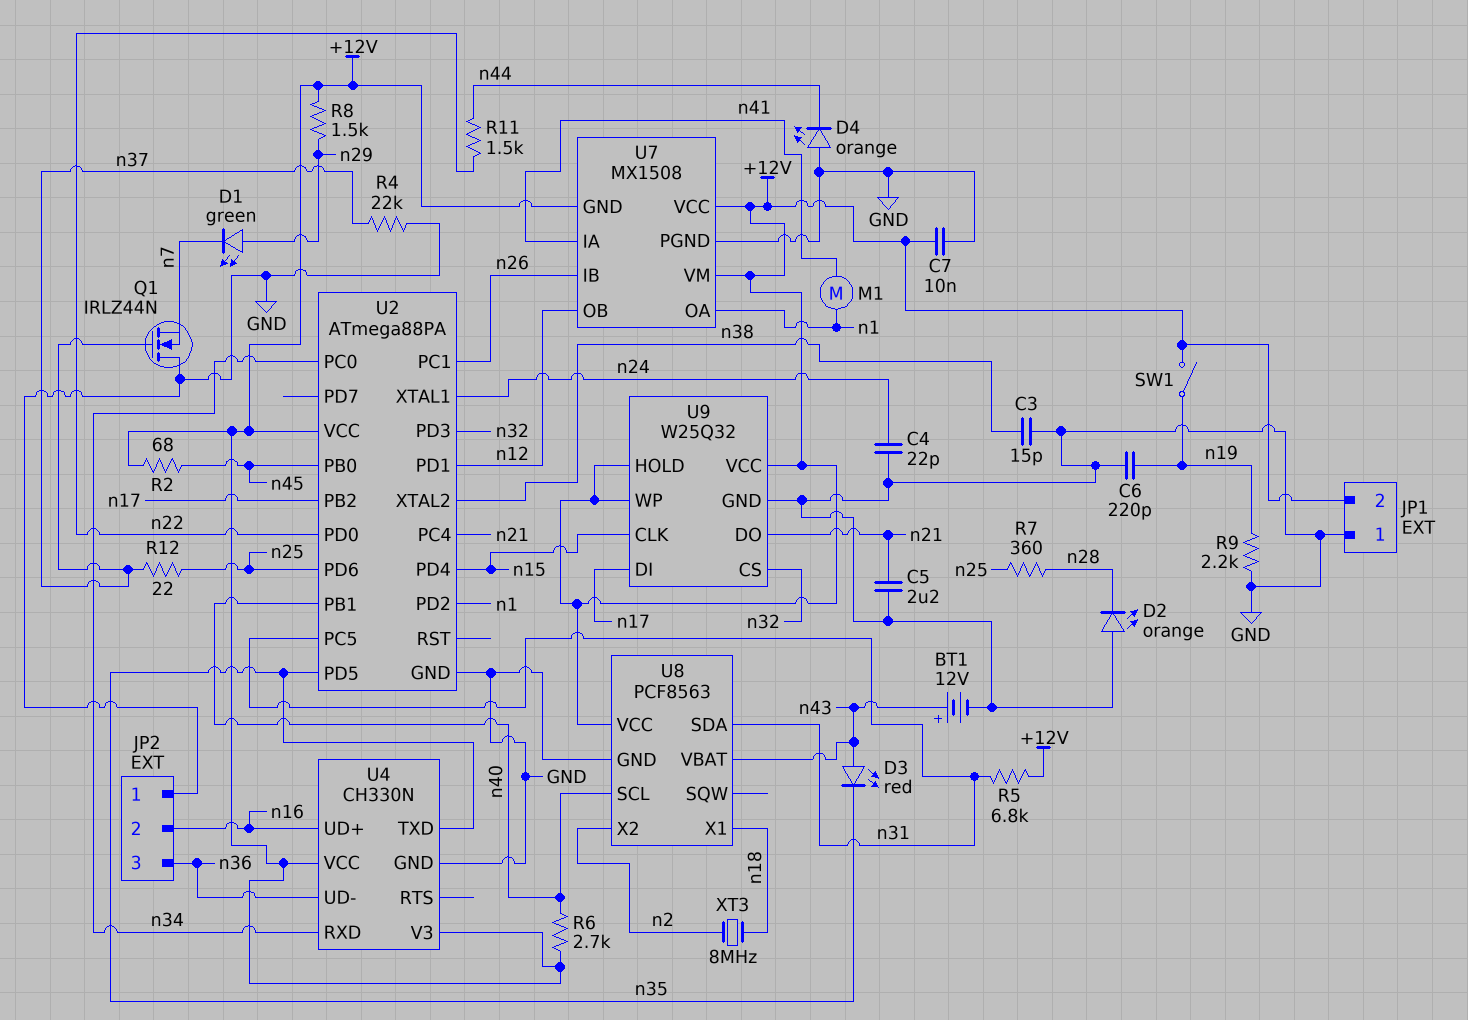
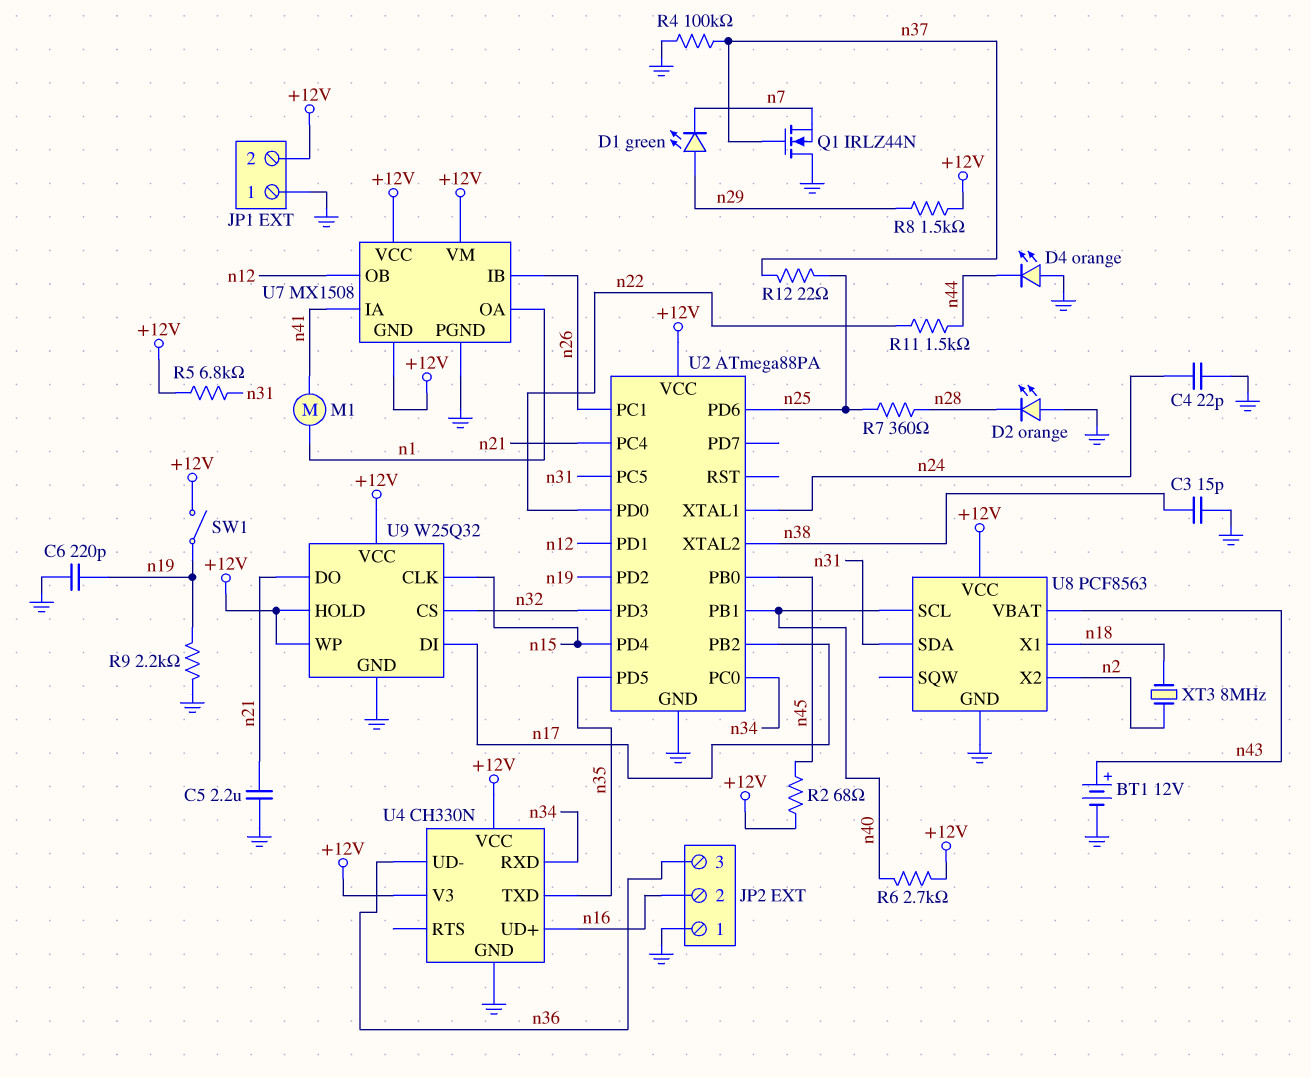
C7: 10nF (+12V, GND) -> none
D3: LED red (A n43, K n35) -> none
R4: 22k (GND, n37) -> 100k (GND, n37)
U2 pin PD2: n1 -> n19

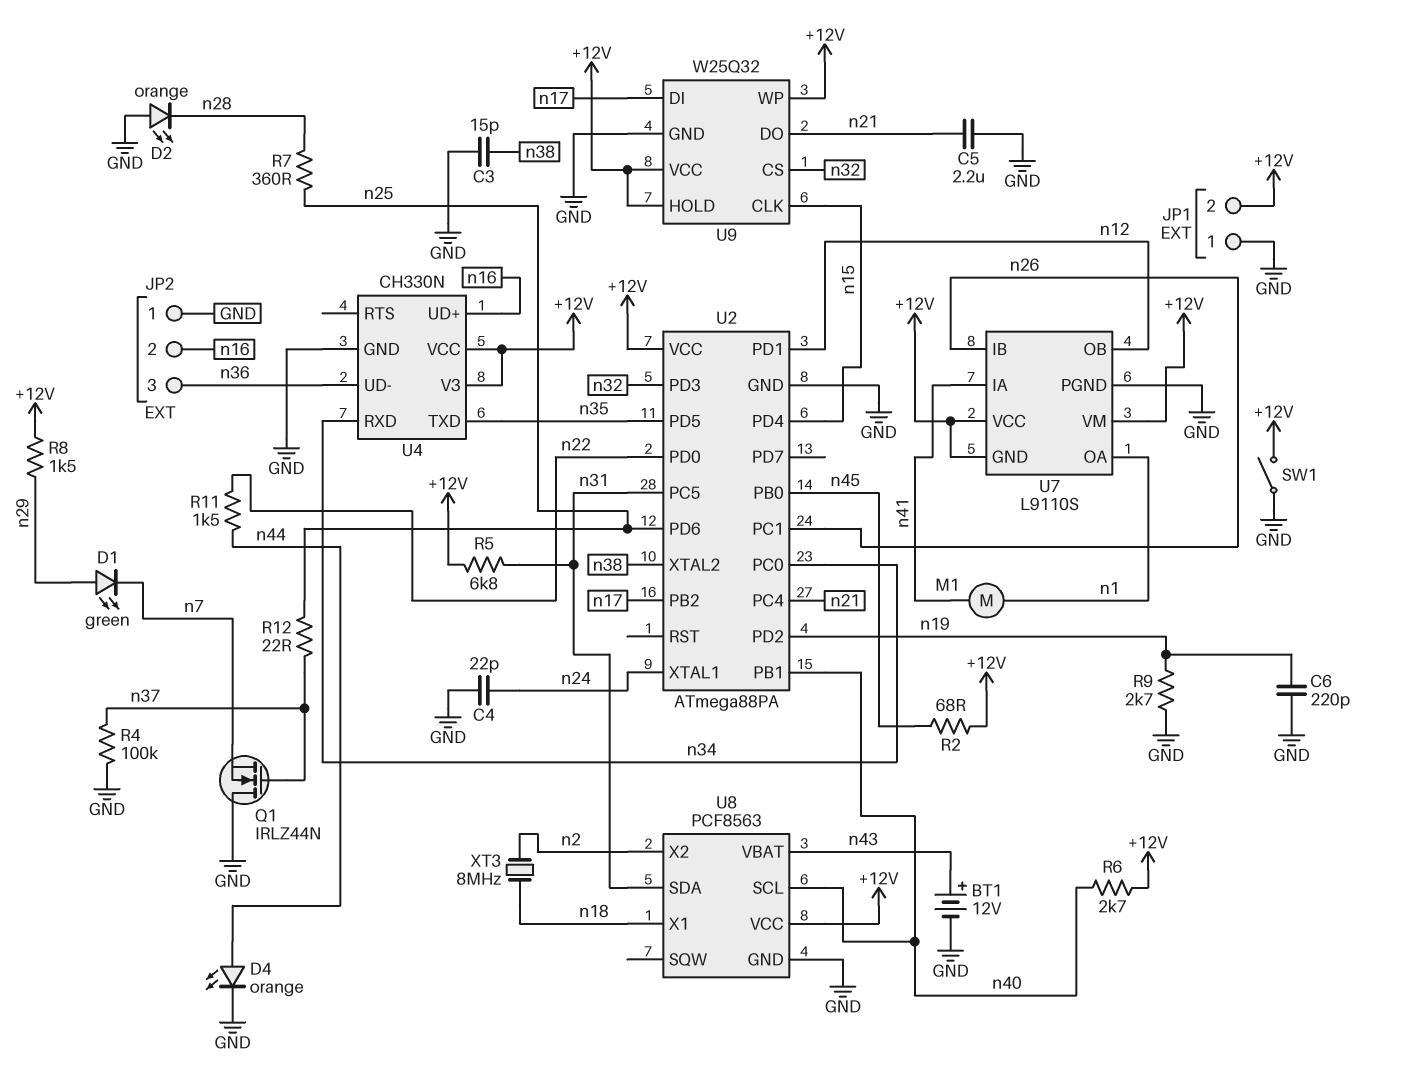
D4: LED orange (A GND, K n44) -> LED orange (A n44, K GND)
R9: 2.2k (GND, n19) -> 2.7k (GND, n19)
SW1: switch (+12V, n19) -> switch (+12V, GND)
U7: MX1508 -> L9110S

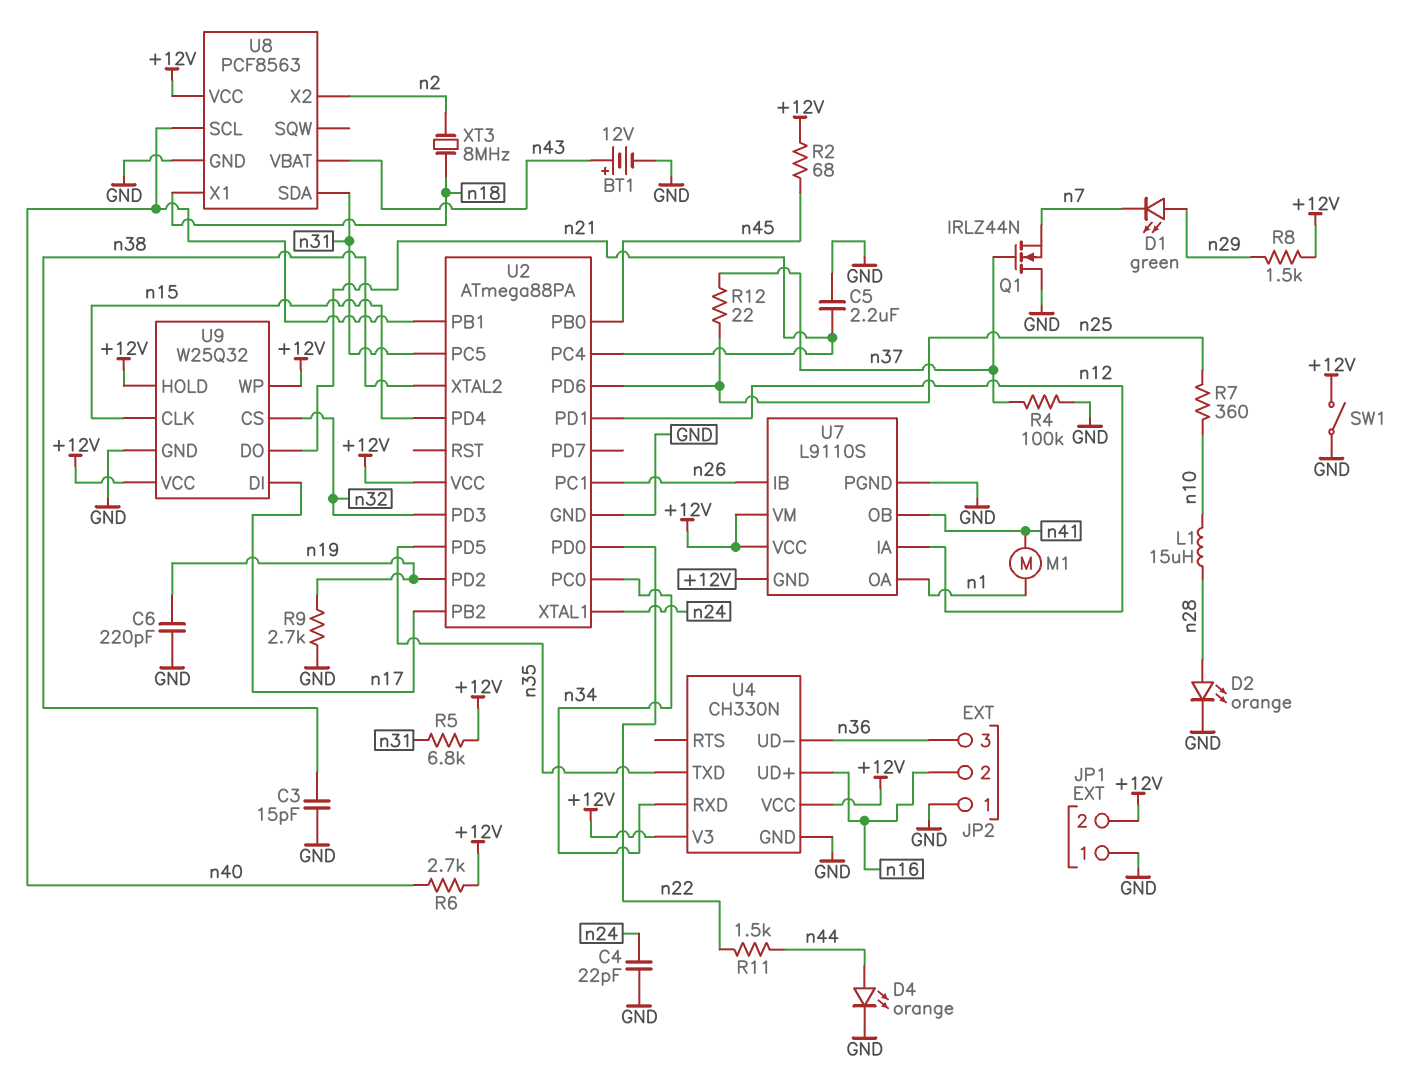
D2: LED orange (A GND, K n28) -> LED orange (A n28, K GND)
L1: none -> 15uH (n10, n28)
R7: 360 (n25, n28) -> 360 (n10, n25)
U7 pin IA: n41 -> n12
U7 pin OB: n12 -> n41

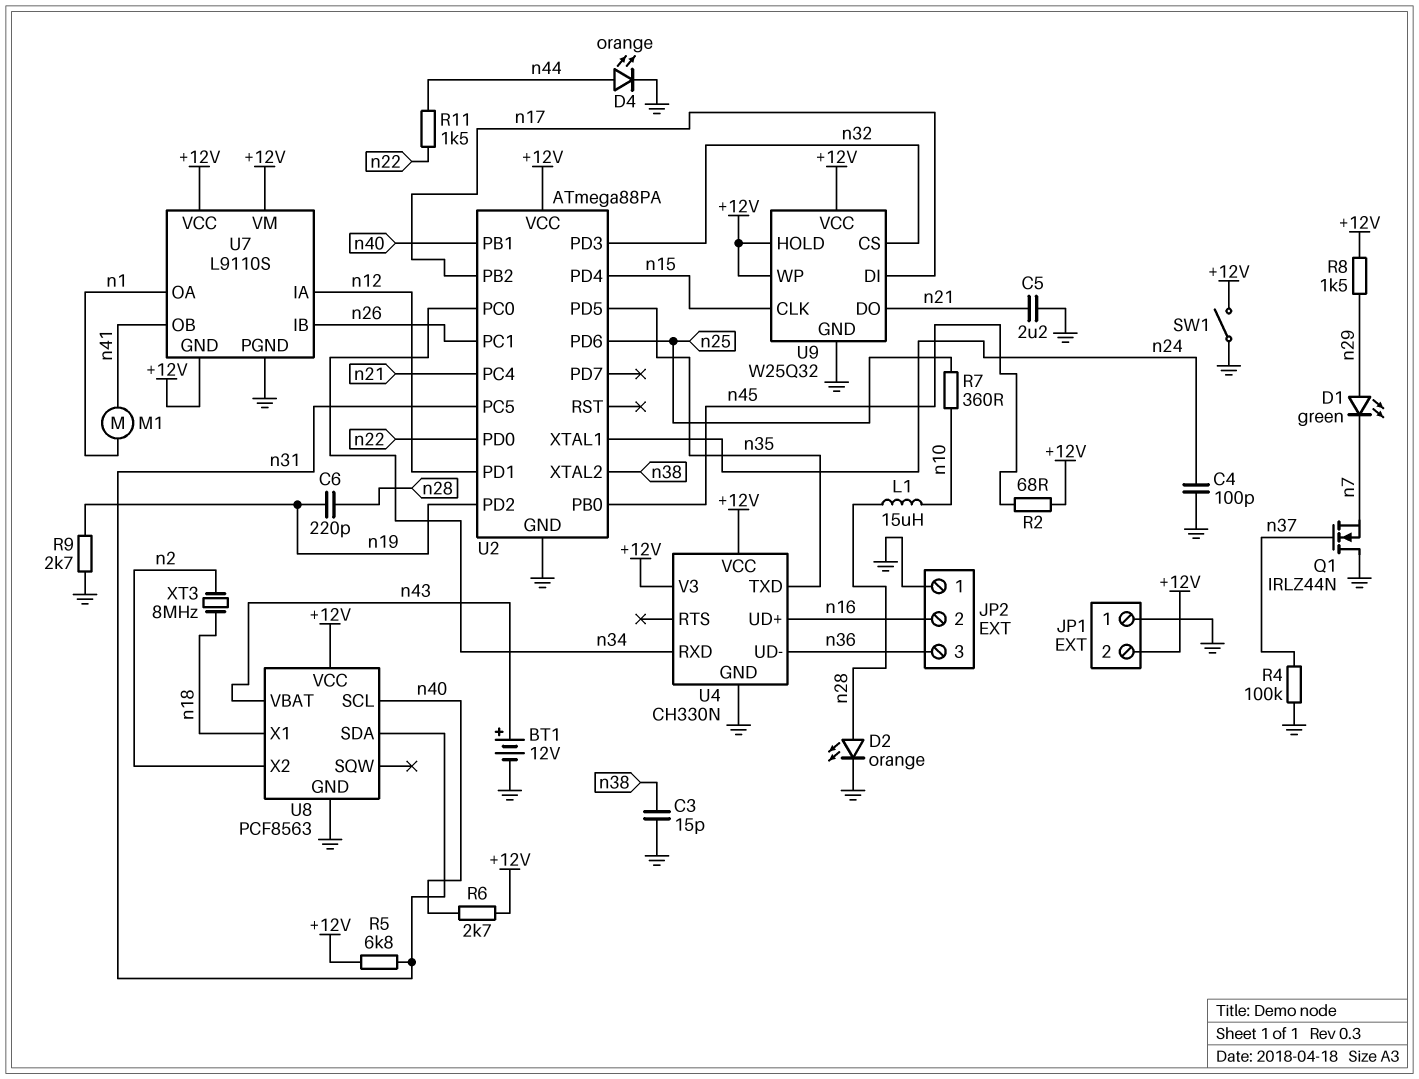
C4: 22pF (GND, n24) -> 100pF (GND, n24)
C6: 220pF (GND, n19) -> 220pF (n19, n28)
R12: 22 (n25, n37) -> none

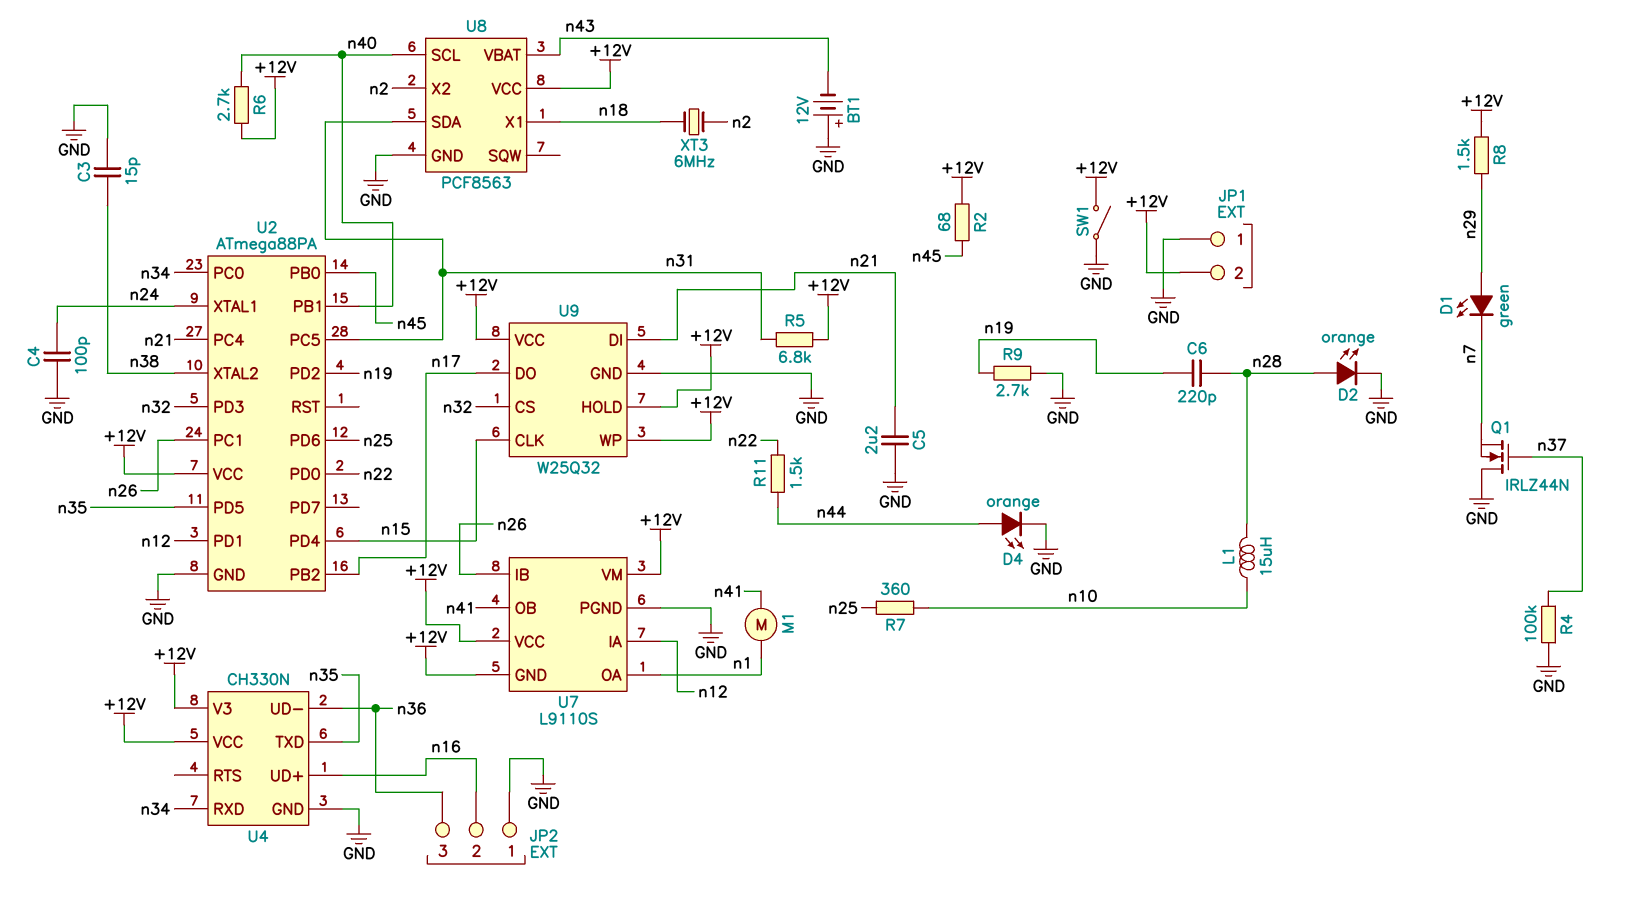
BT1: 12V (plus n43, minus GND) -> 12V (plus GND, minus n43)
U9 pin DI: n17 -> n21
U9 pin DO: n21 -> n17
XT3: 8MHz (n2, n18) -> 6MHz (n2, n18)

